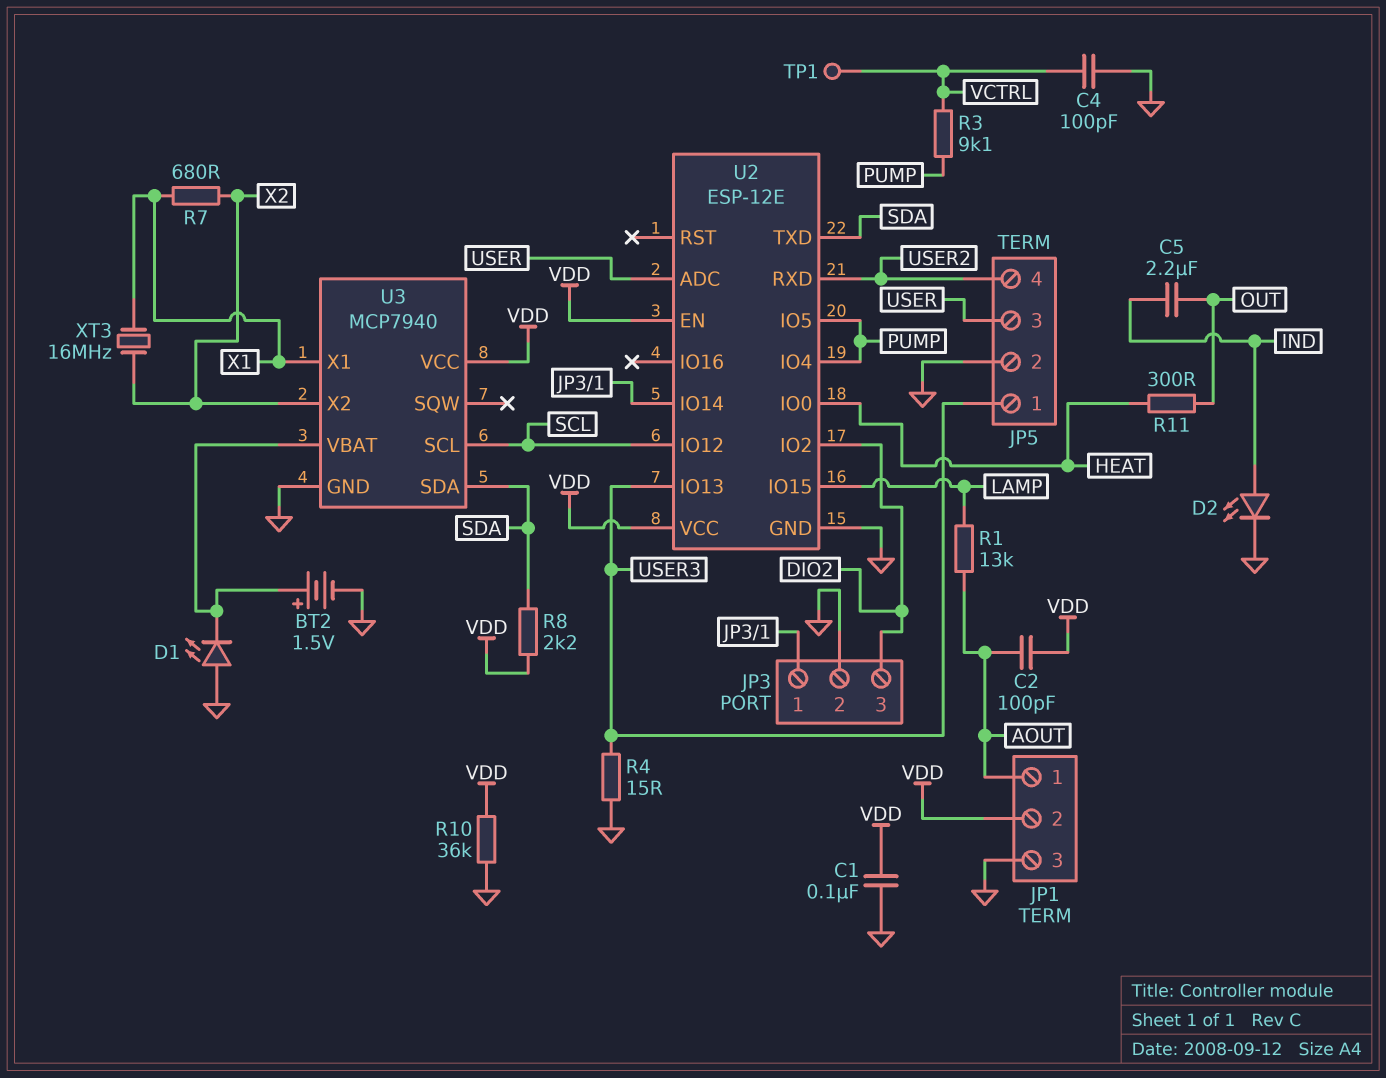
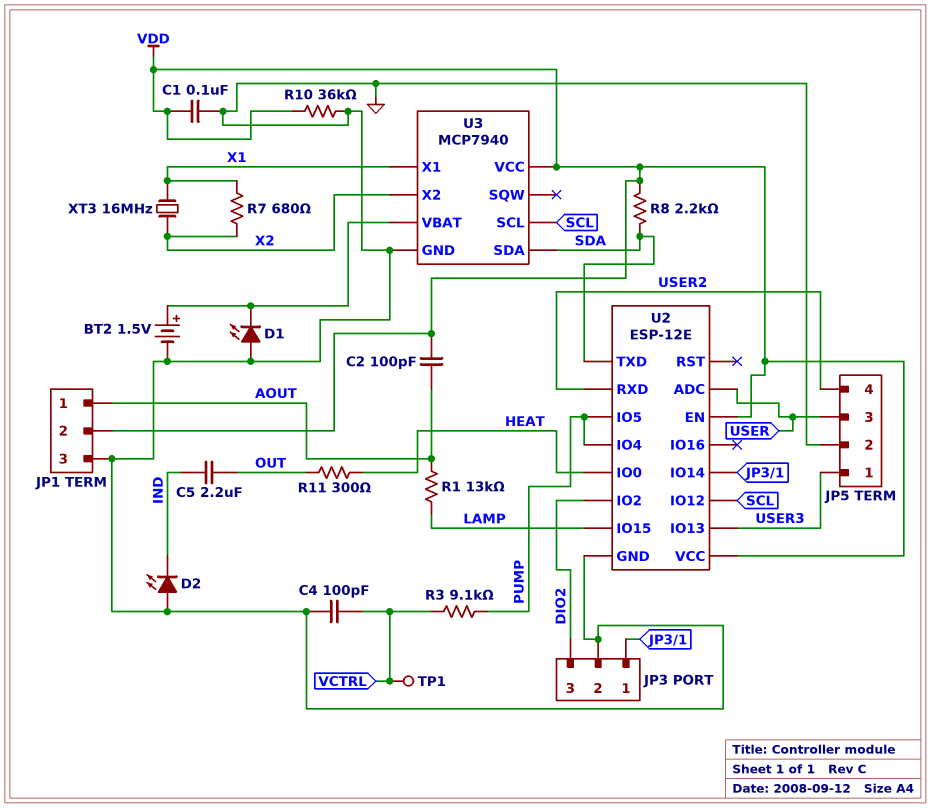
D2: LED (A IND, K GND) -> LED (A GND, K IND)
R4: 15 (GND, USER3) -> none

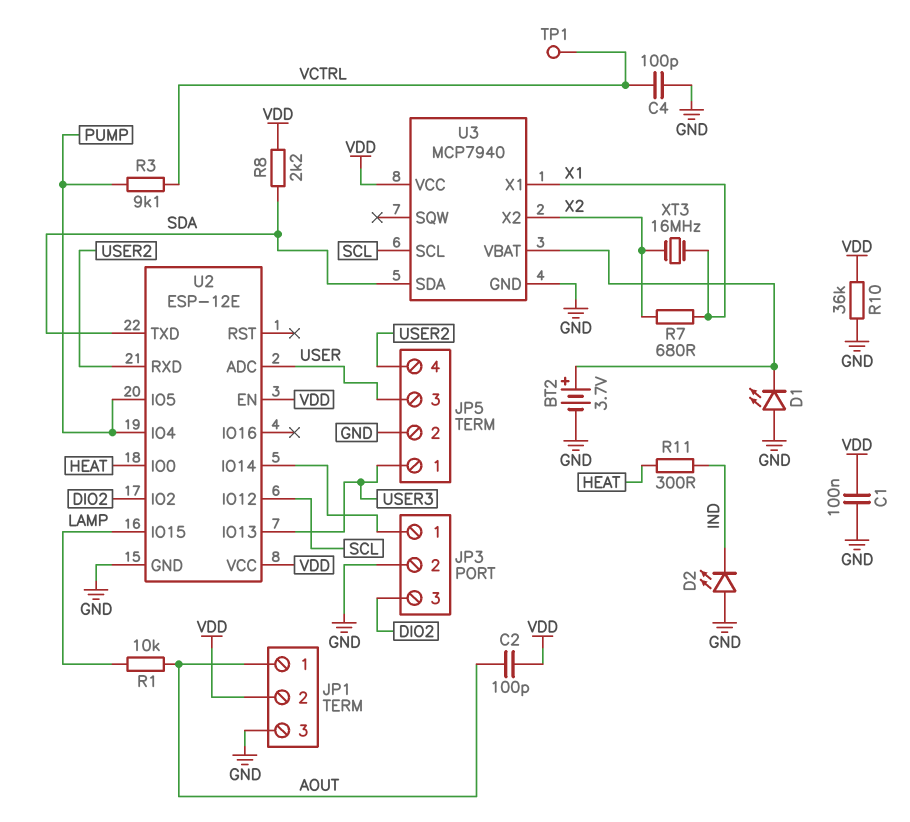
BT2: 1.5V (plus U3/VBAT, minus GND) -> 3.7V (plus U3/VBAT, minus GND)
C5: 2.2uF (IND, OUT) -> none
R1: 13k (AOUT, LAMP) -> 10k (AOUT, LAMP)
R11: 300 (HEAT, OUT) -> 300 (HEAT, IND)

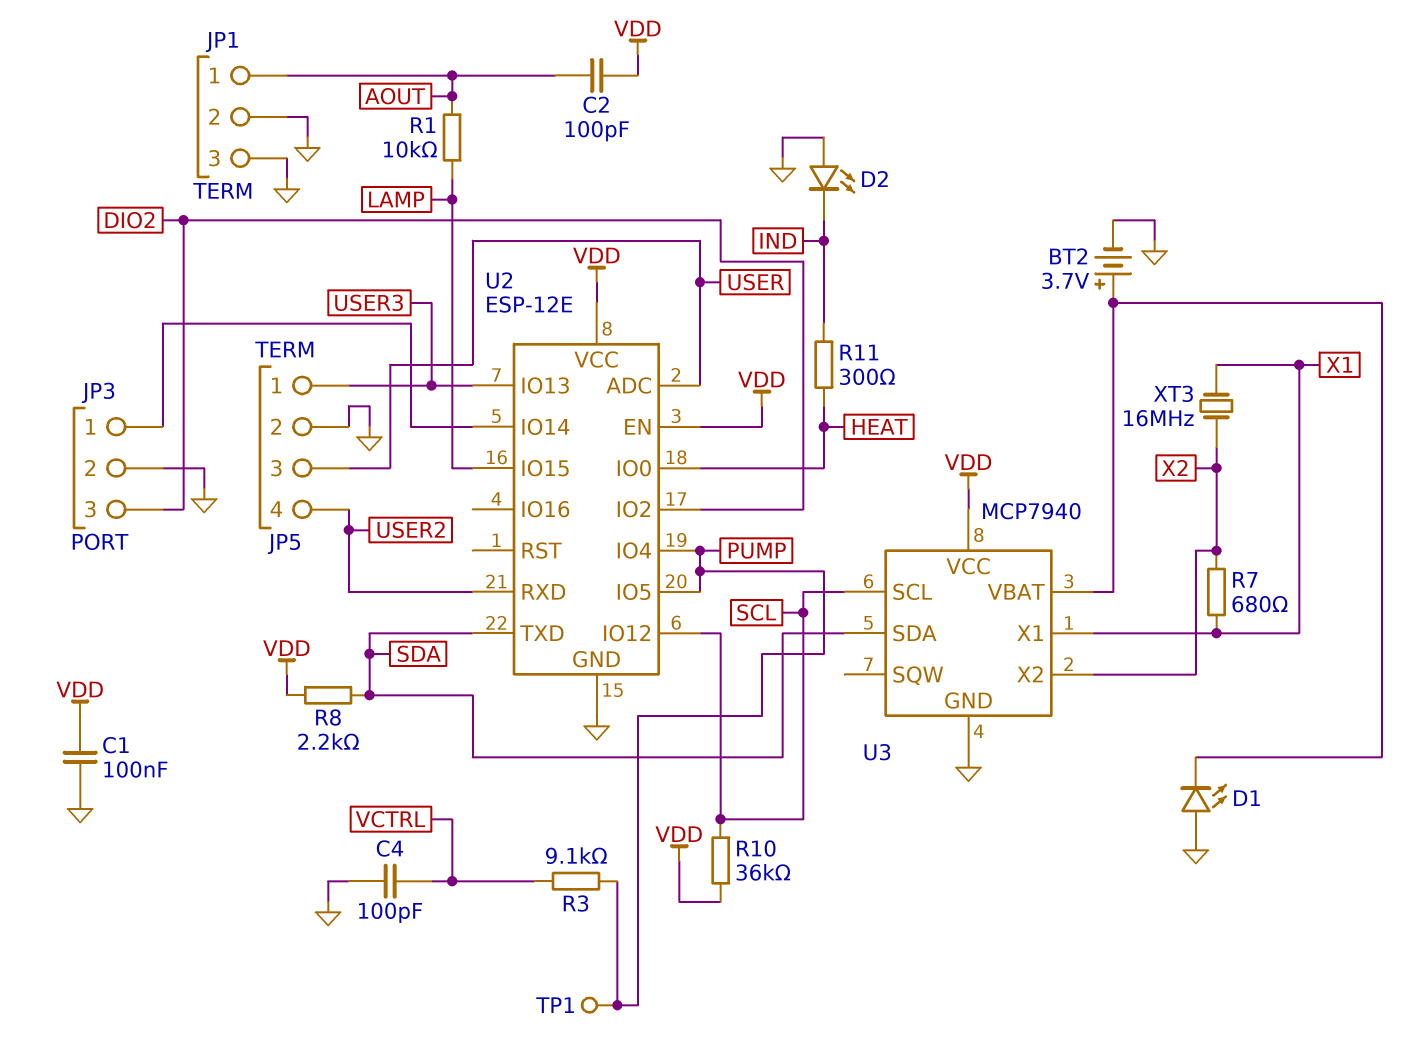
JP1 pin 2: VDD -> GND
R10: 36k (GND, VDD) -> 36k (SCL, VDD)
TP1: test point (VCTRL) -> test point (PUMP)

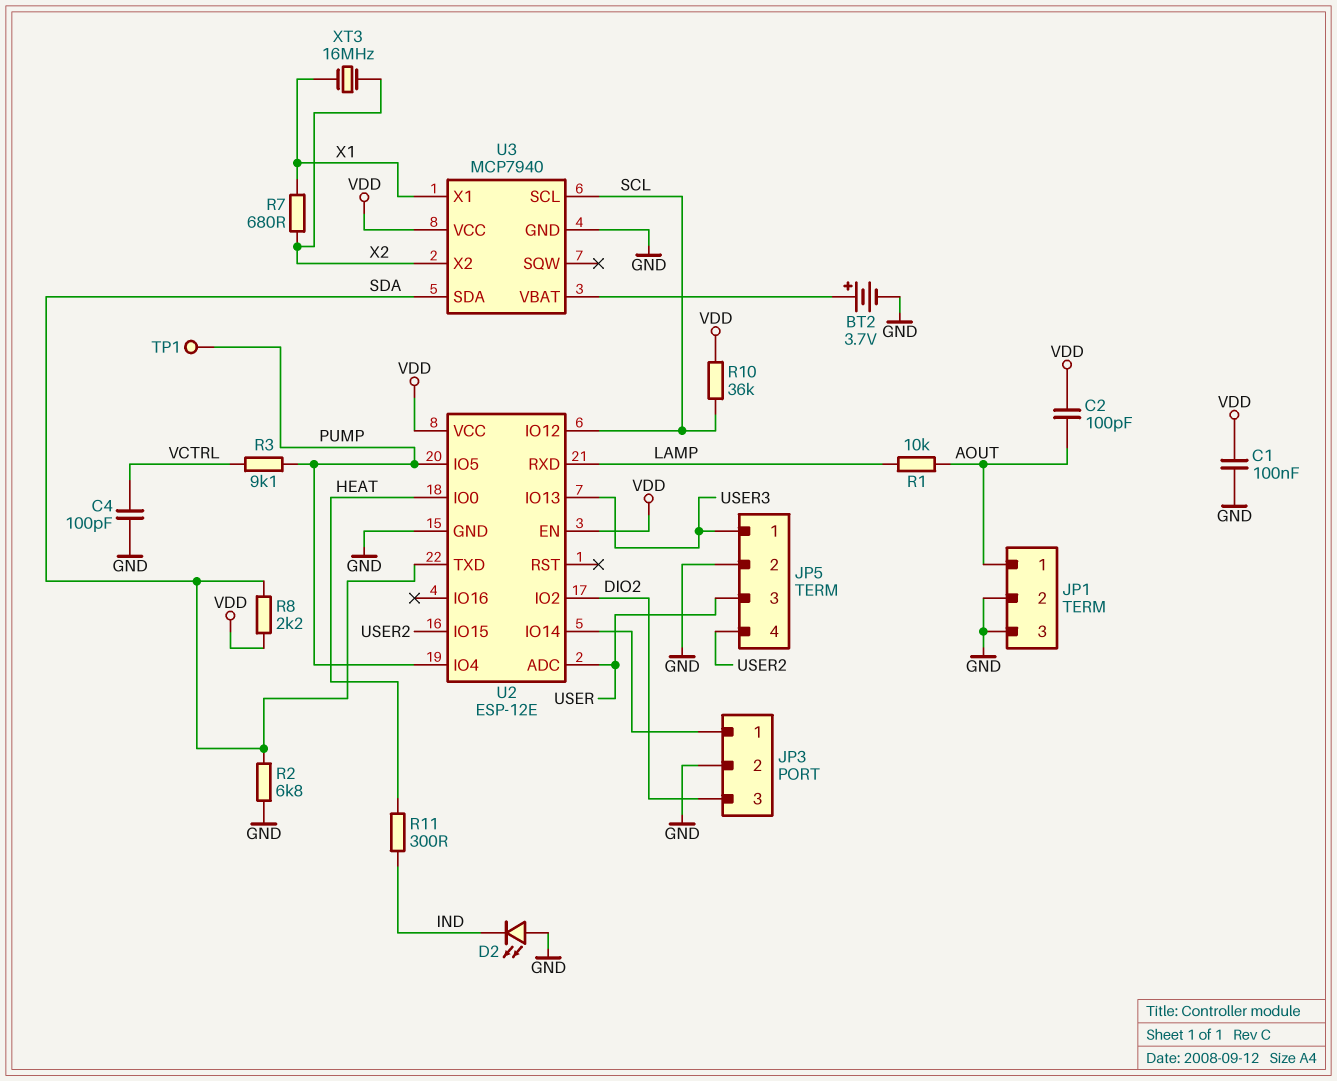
D1: LED (A GND, K U3/VBAT) -> none
R2: none -> 6.8k (GND, SDA)
U2 pin IO15: LAMP -> USER2
U2 pin RXD: USER2 -> LAMP

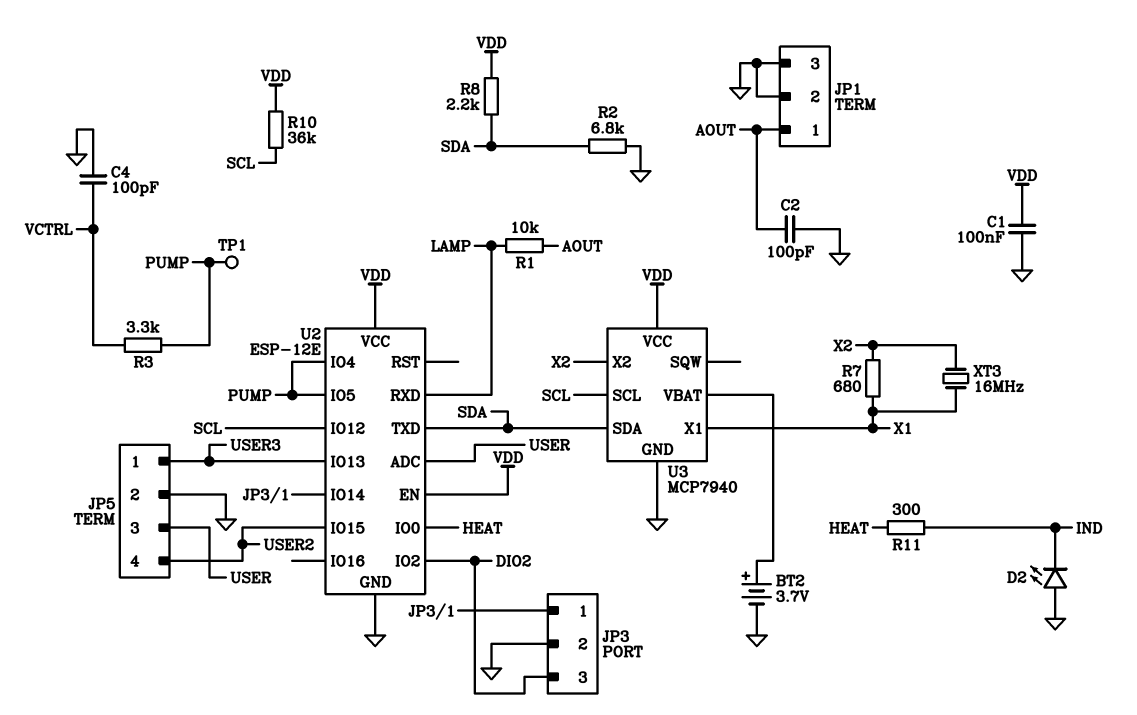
C2: 100pF (AOUT, VDD) -> 100pF (AOUT, GND)
R3: 9.1k (PUMP, VCTRL) -> 3.3k (PUMP, VCTRL)

